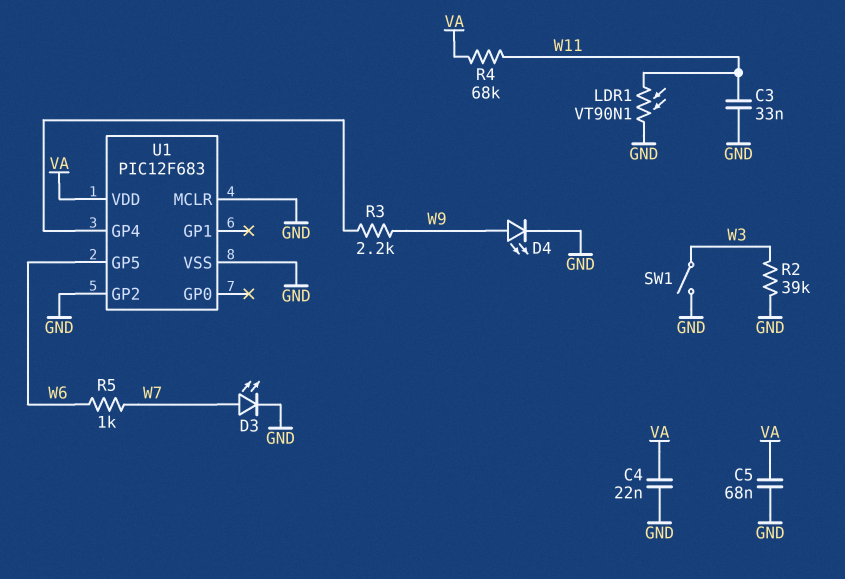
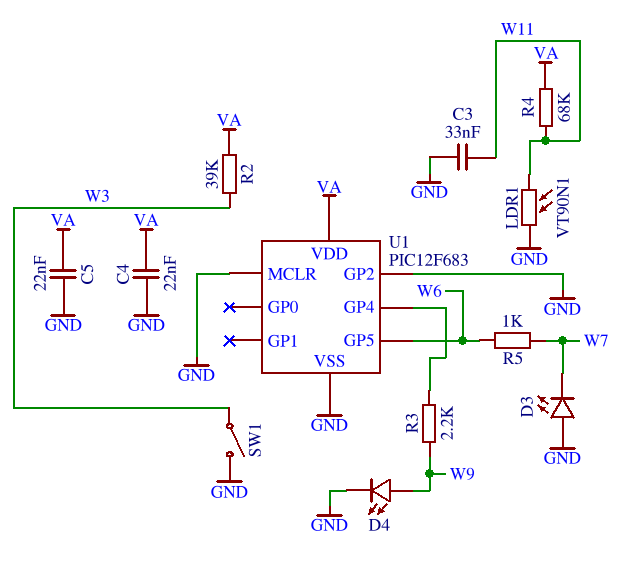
C5: 68nF (GND, VA) -> 22nF (GND, VA)
D3: LED (A W7, K GND) -> LED (A GND, K W7)
R2: 39k (GND, W3) -> 39k (VA, W3)

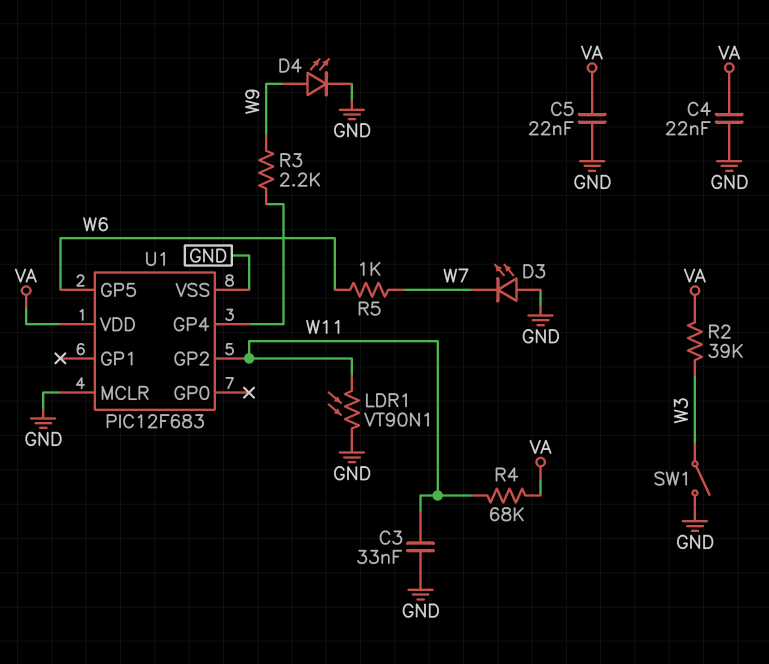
U1 pin GP2: GND -> W11

